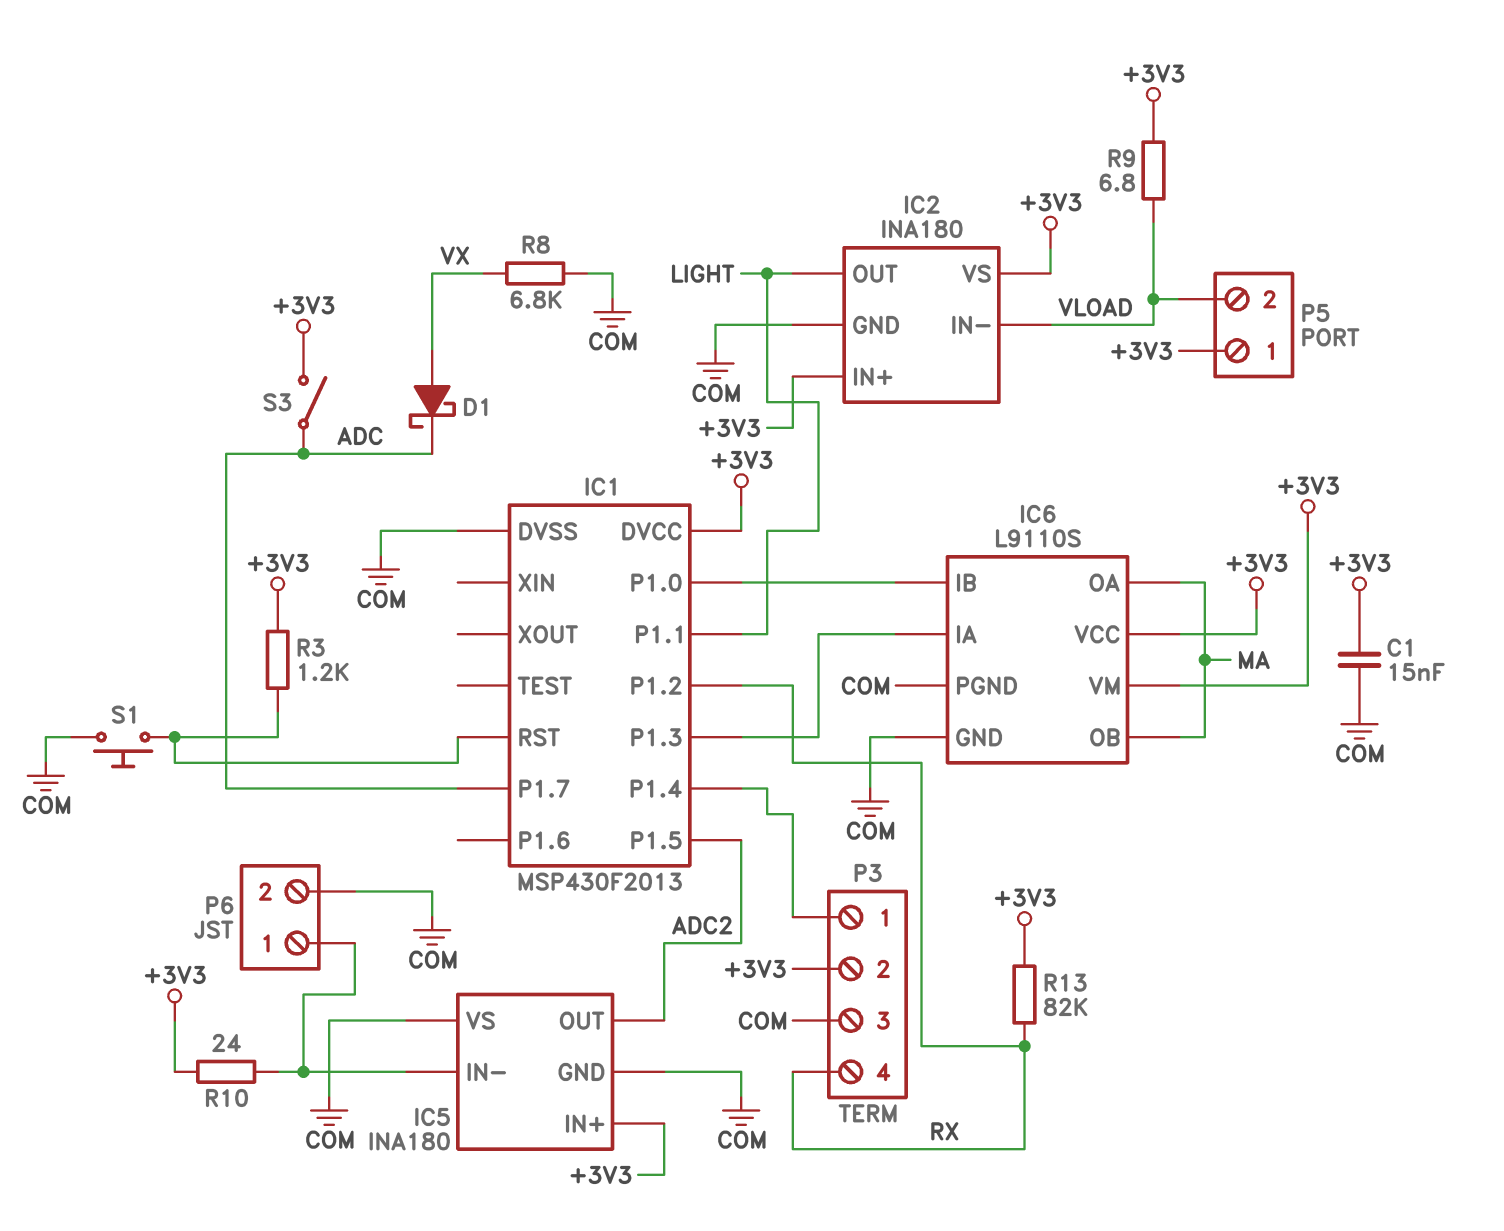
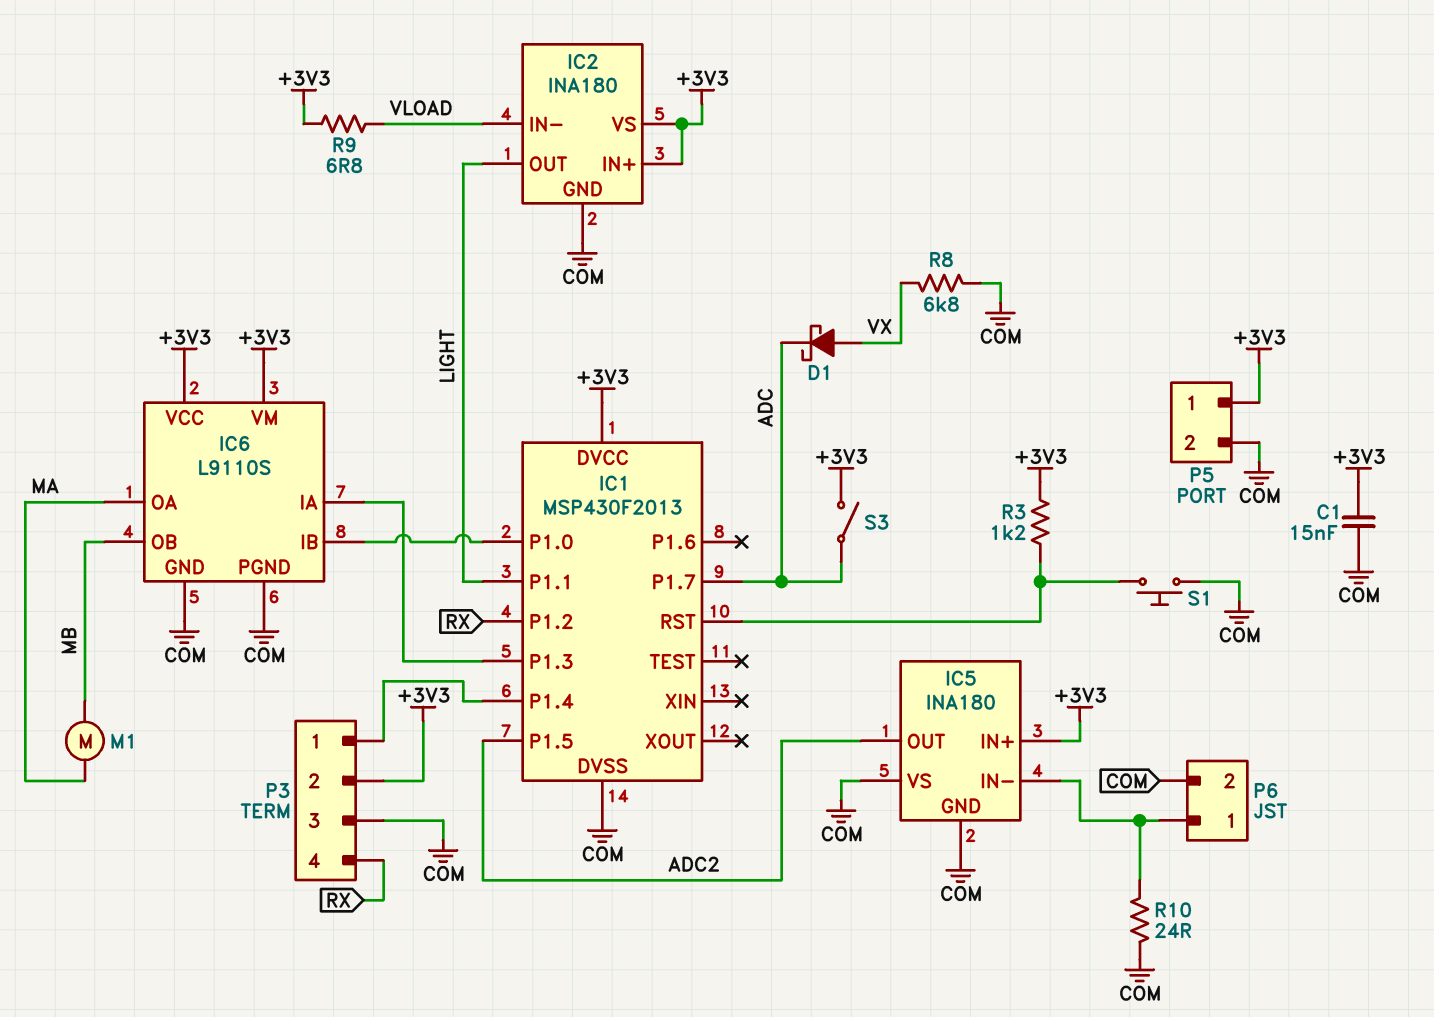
IC6 pin OB: MA -> MB
M1: none -> motor (MA, MB)
P5 pin 2: VLOAD -> COM
R10: 24 (+3V3, IC5/IN-) -> 24 (COM, IC5/IN-)
R13: 82k (+3V3, RX) -> none

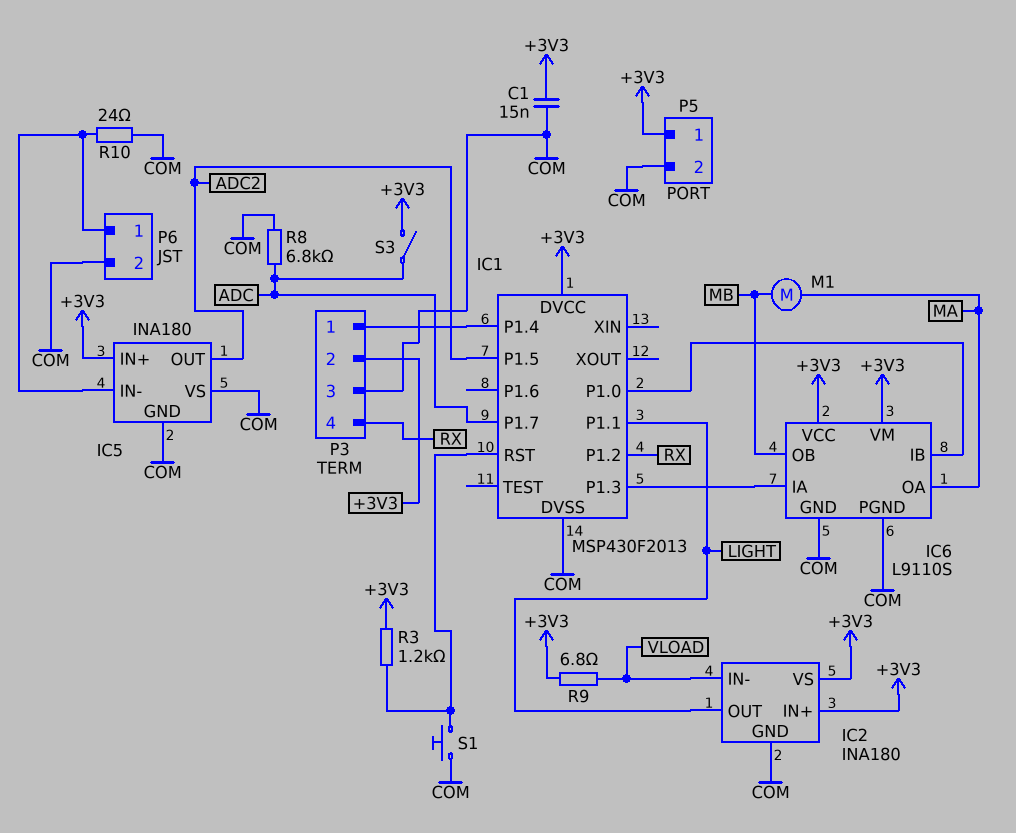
D1: schottky (A VX, K ADC) -> none
R8: 6.8k (COM, VX) -> 6.8k (ADC, COM)

